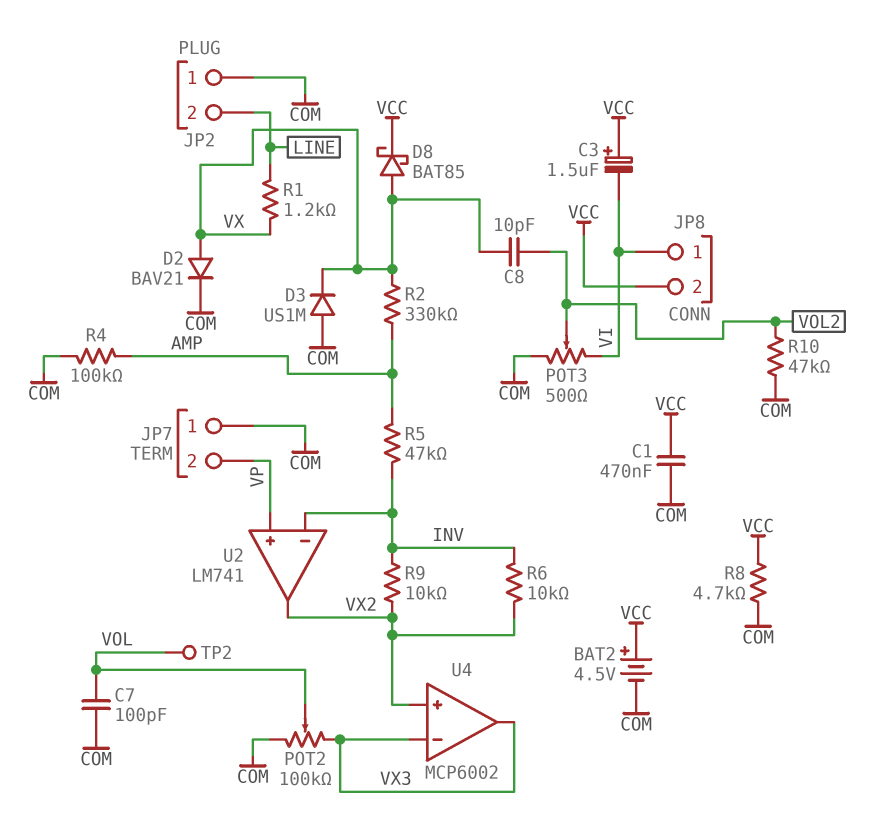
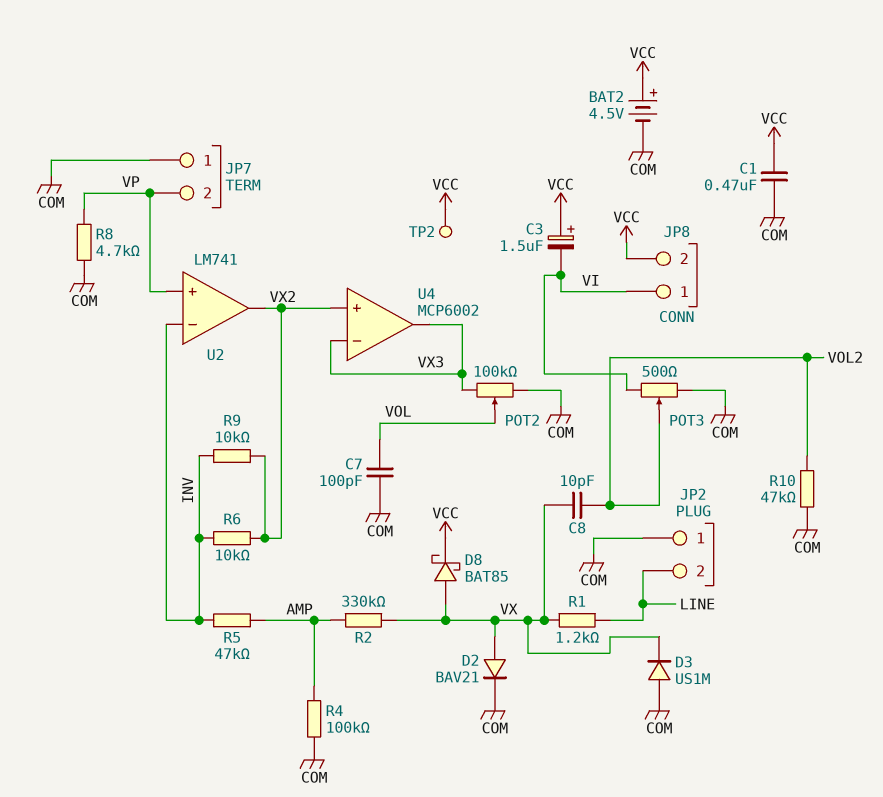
R8: 4.7k (COM, VCC) -> 4.7k (COM, VP)
TP2: test point (VOL) -> test point (VCC)

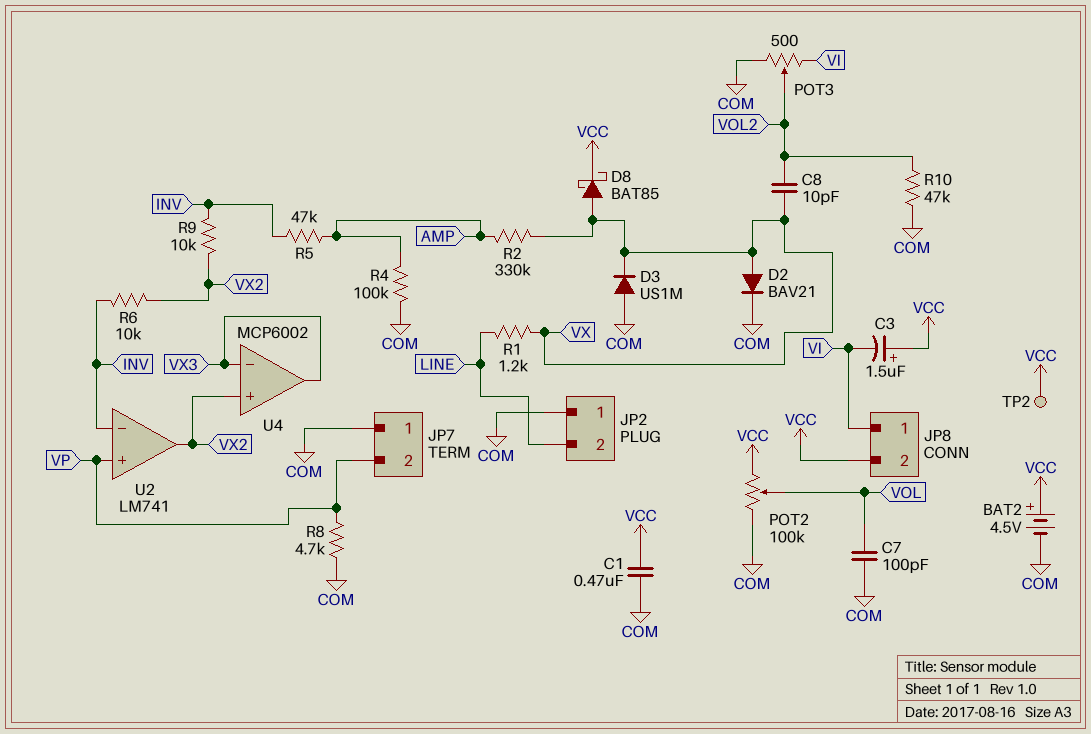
POT2: 100k (COM, VX3, wiper VOL) -> 100k (COM, VCC, wiper VOL)

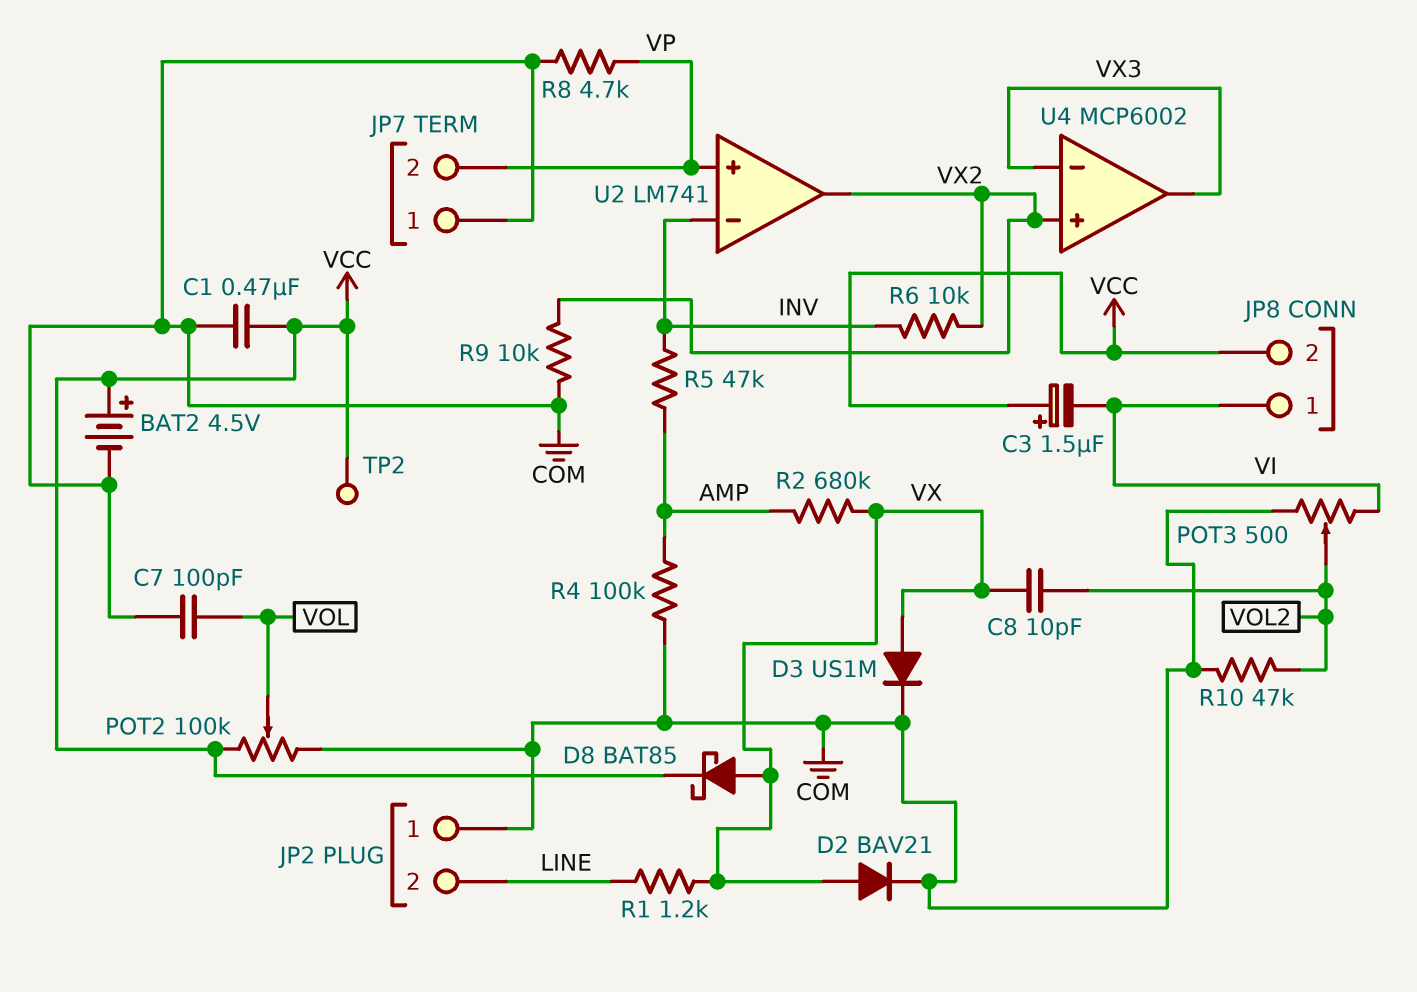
D3: diode US1M (A COM, K VX) -> diode US1M (A VX, K COM)
R2: 330k (AMP, VX) -> 680k (AMP, VX)
R9: 10k (INV, VX2) -> 10k (COM, VX2)

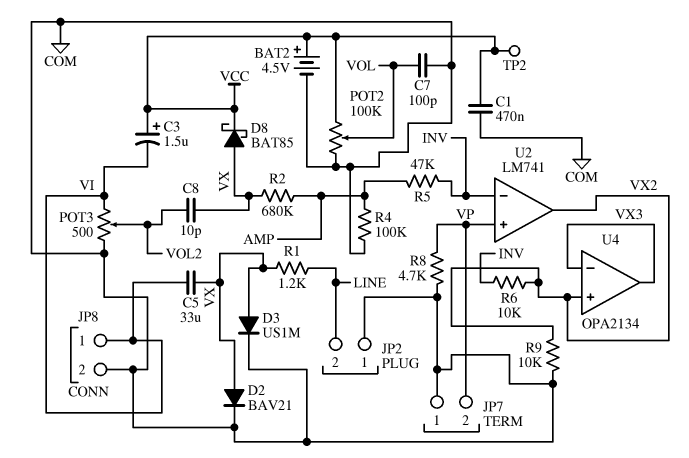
C5: none -> 33uF (VI, VX)
JP8 pin 2: VCC -> COM
R10: 47k (COM, VOL2) -> none
U4: MCP6002 -> OPA2134

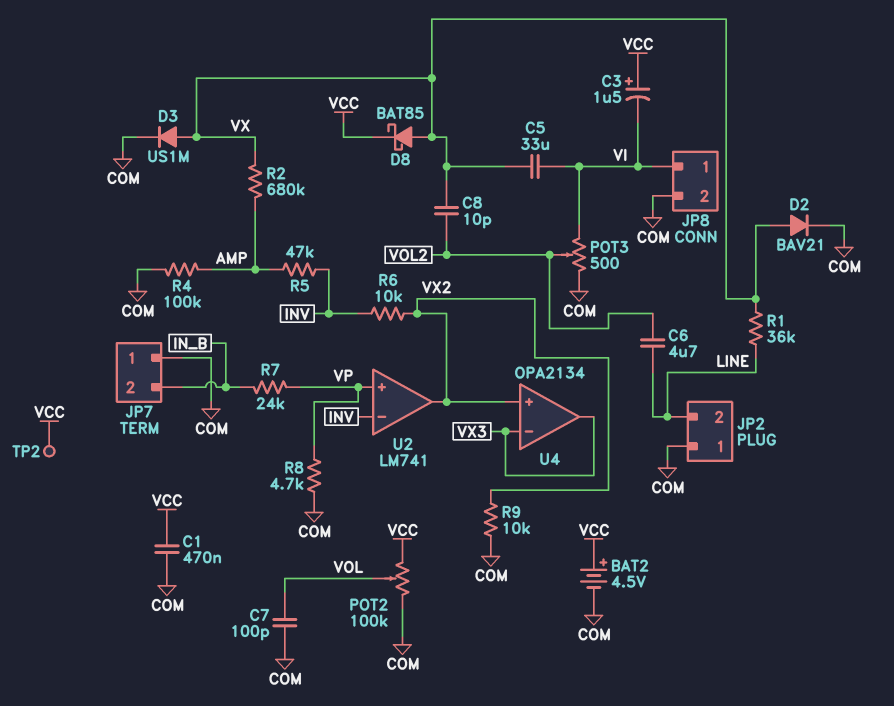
C6: none -> 4.7uF (LINE, VOL2)
JP7 pin 2: VP -> IN_B
R1: 1.2k (LINE, VX) -> 36k (LINE, VX)
R7: none -> 24k (IN_B, VP)

